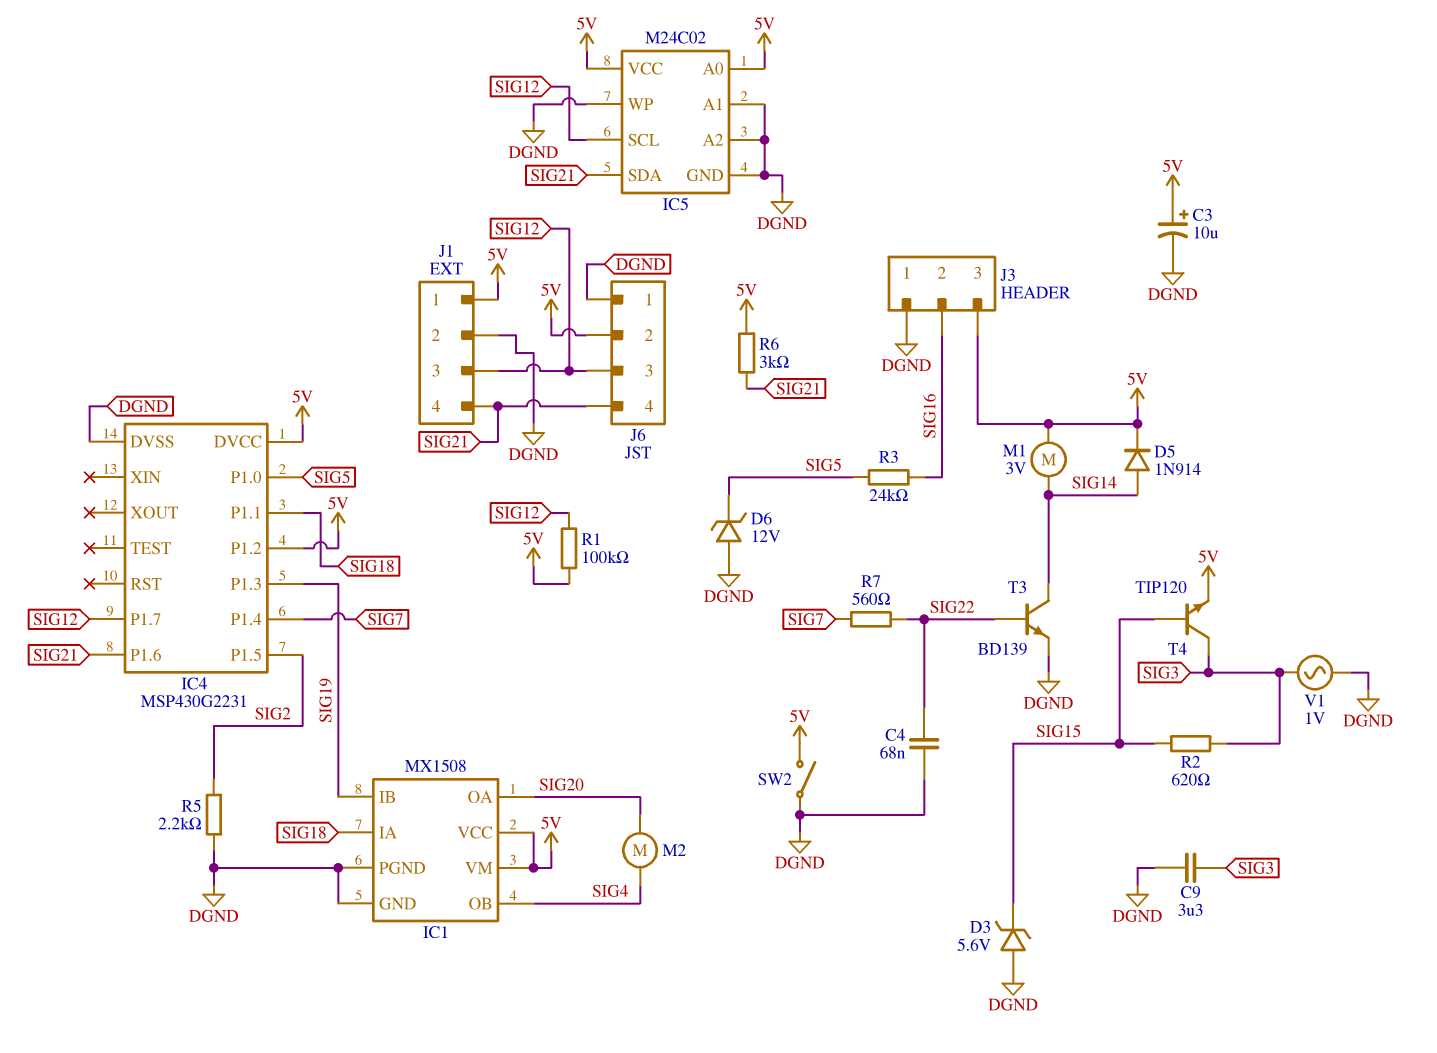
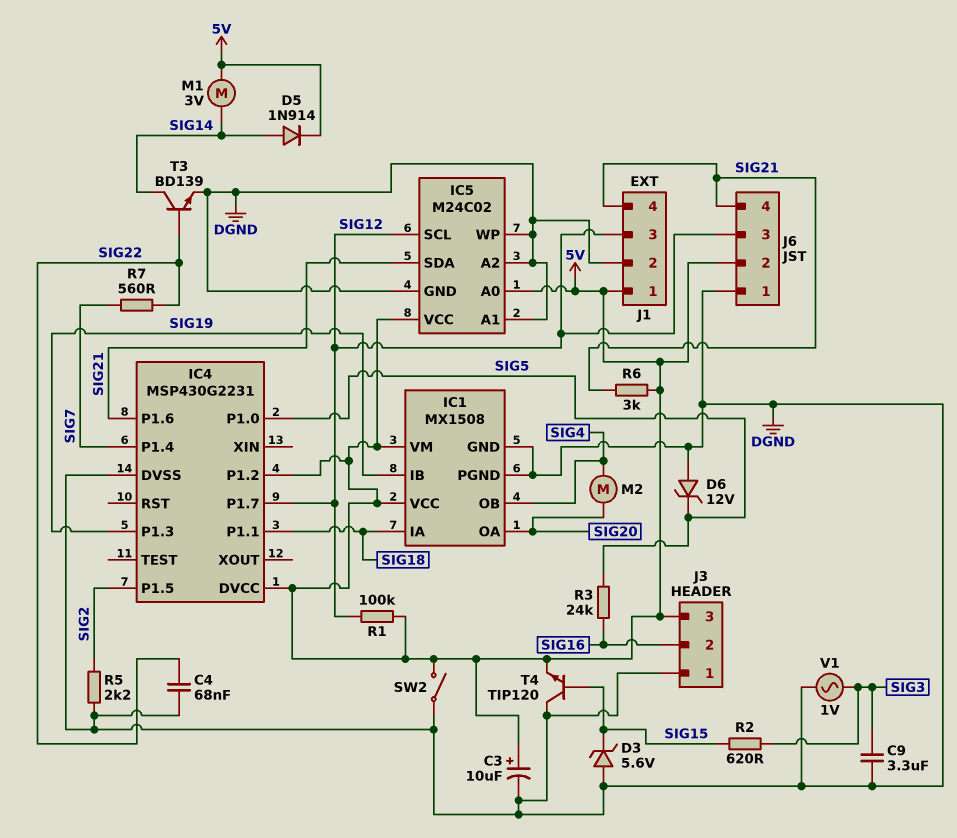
T4: NPN TIP120 (B SIG15, C SIG3, E 5V) -> NPN TIP120 (B SIG15, C DGND, E 5V)

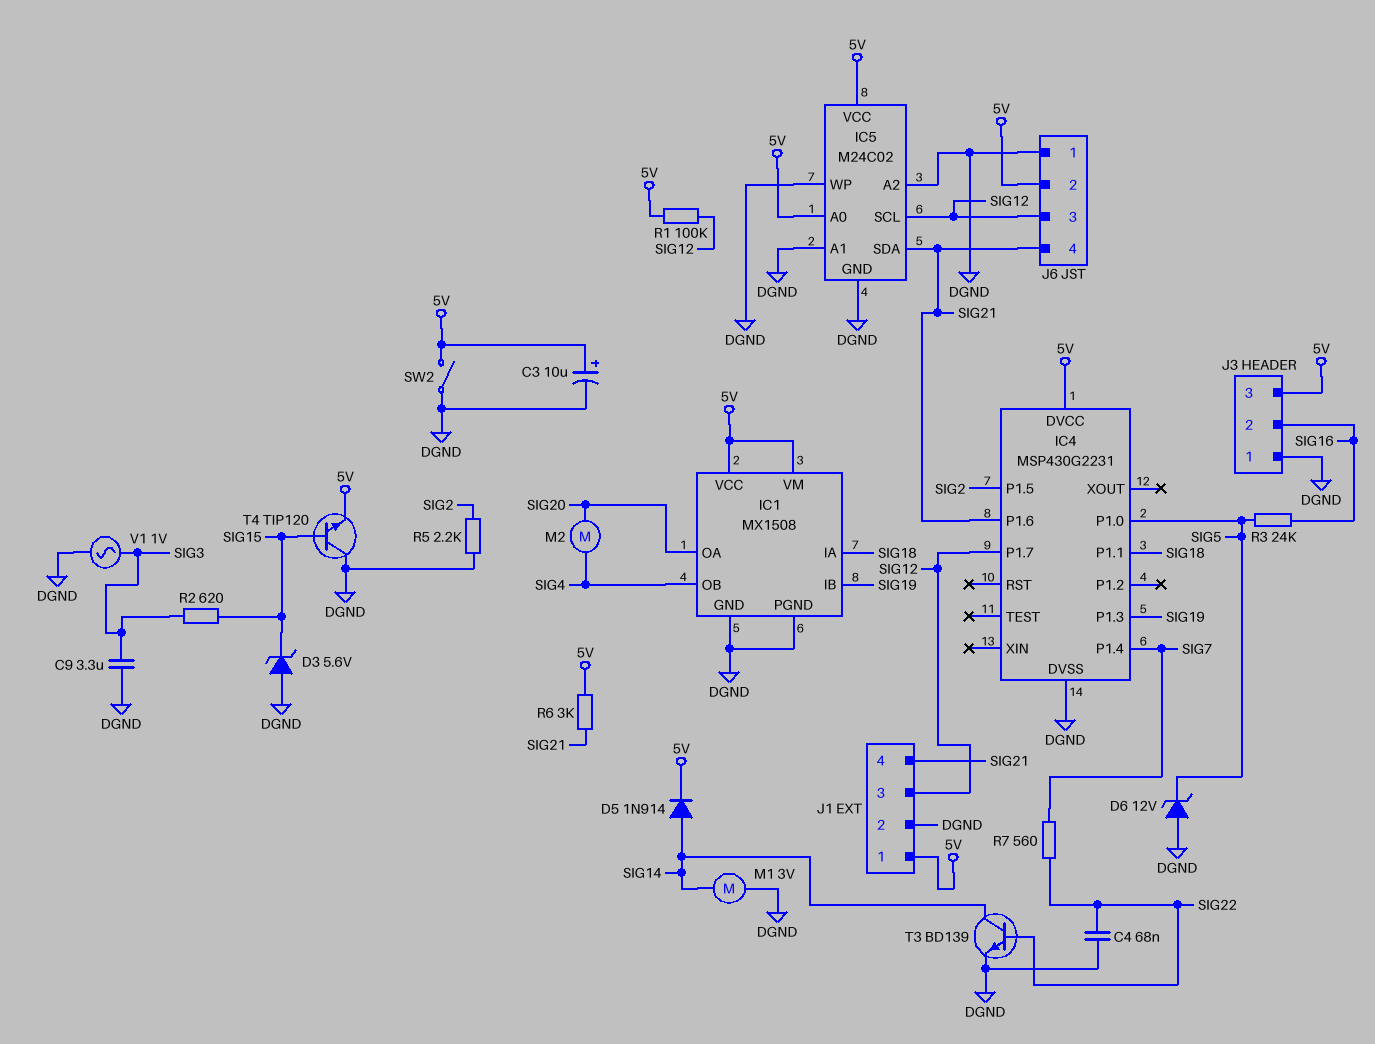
IC4 pin P1.2: 5V -> none
M1: motor 3V (5V, SIG14) -> motor 3V (DGND, SIG14)

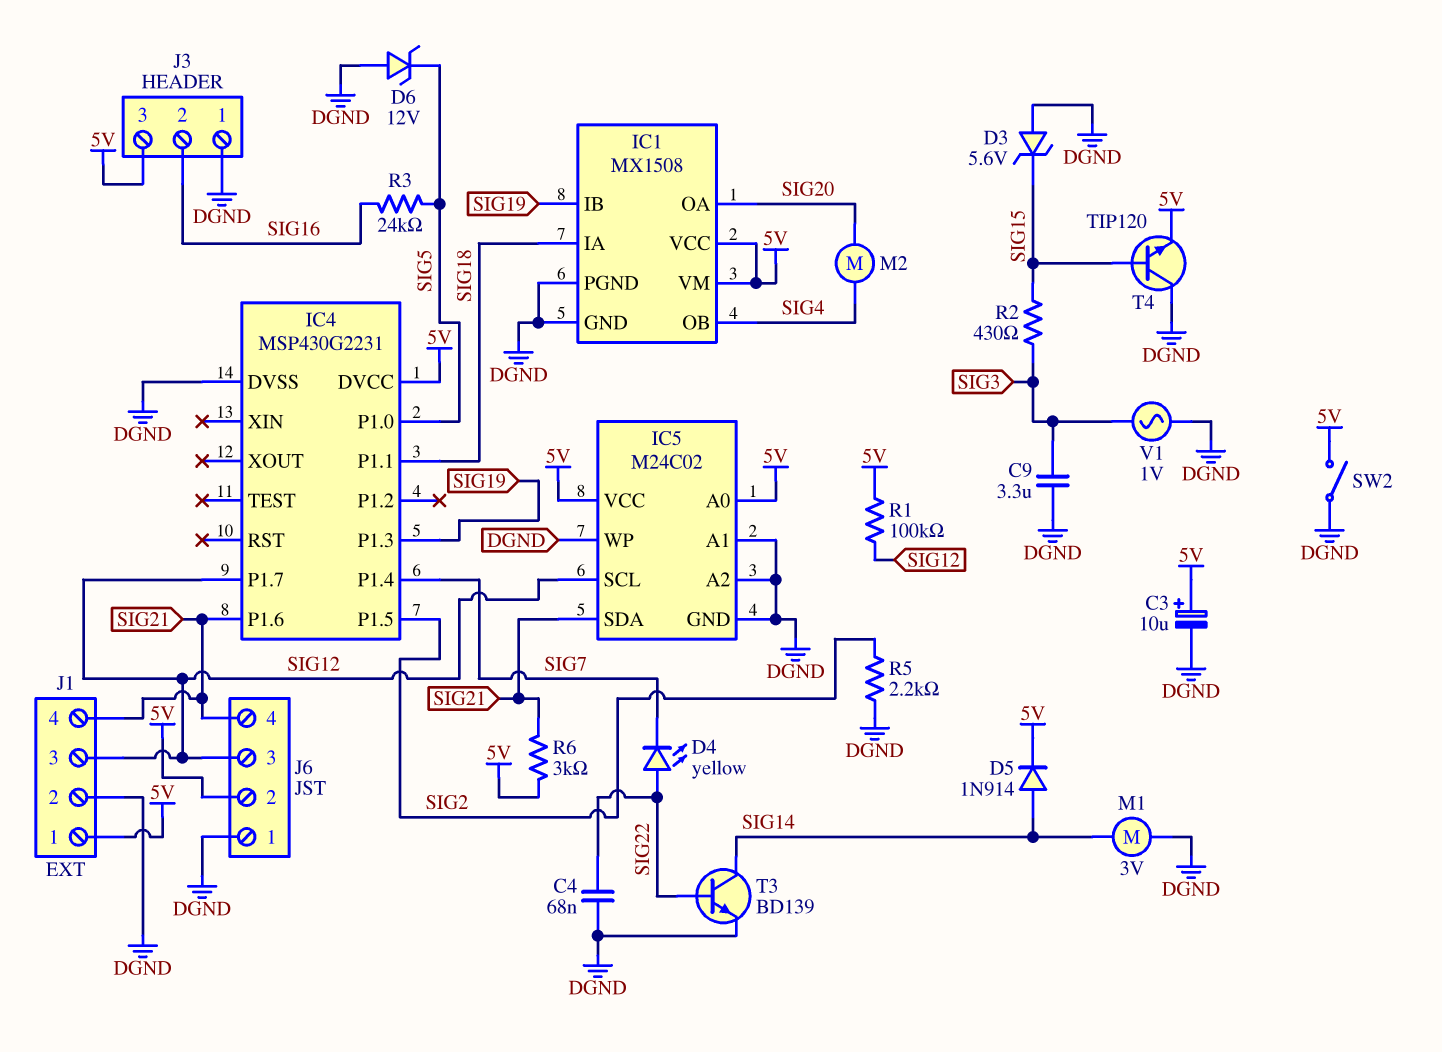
D4: none -> LED yellow (A SIG22, K SIG7)
R2: 620 (SIG3, SIG15) -> 430 (SIG3, SIG15)
R7: 560 (SIG7, SIG22) -> none

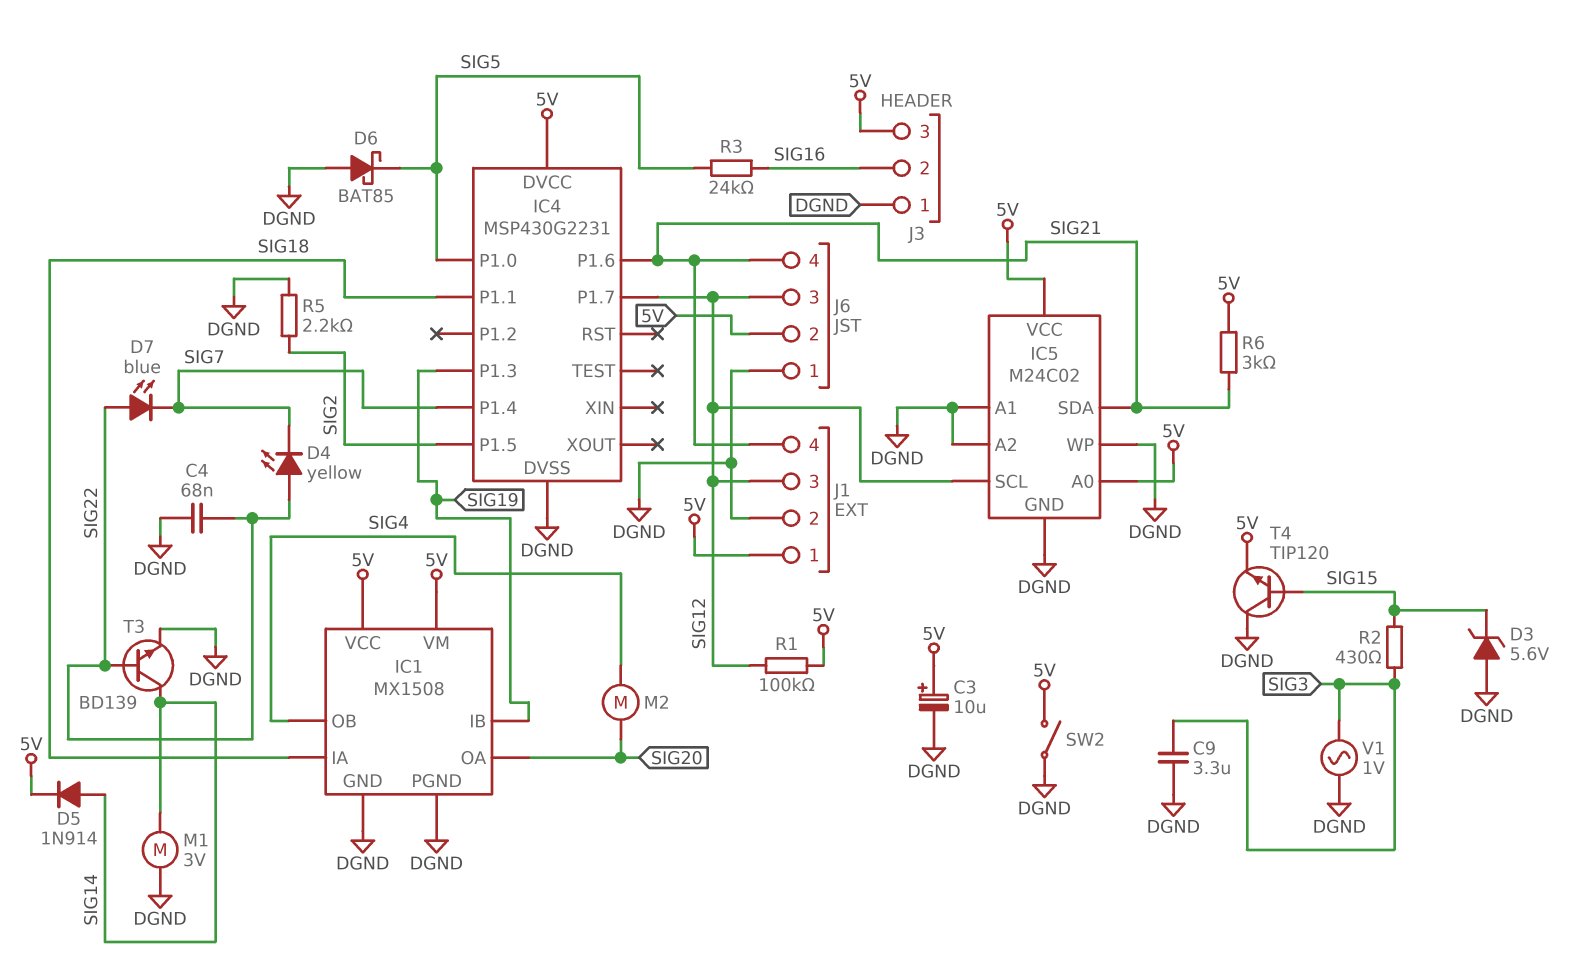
D6: zener 12V (A DGND, K SIG5) -> schottky BAT85 (A DGND, K SIG5)
D7: none -> LED blue (A SIG22, K SIG7)

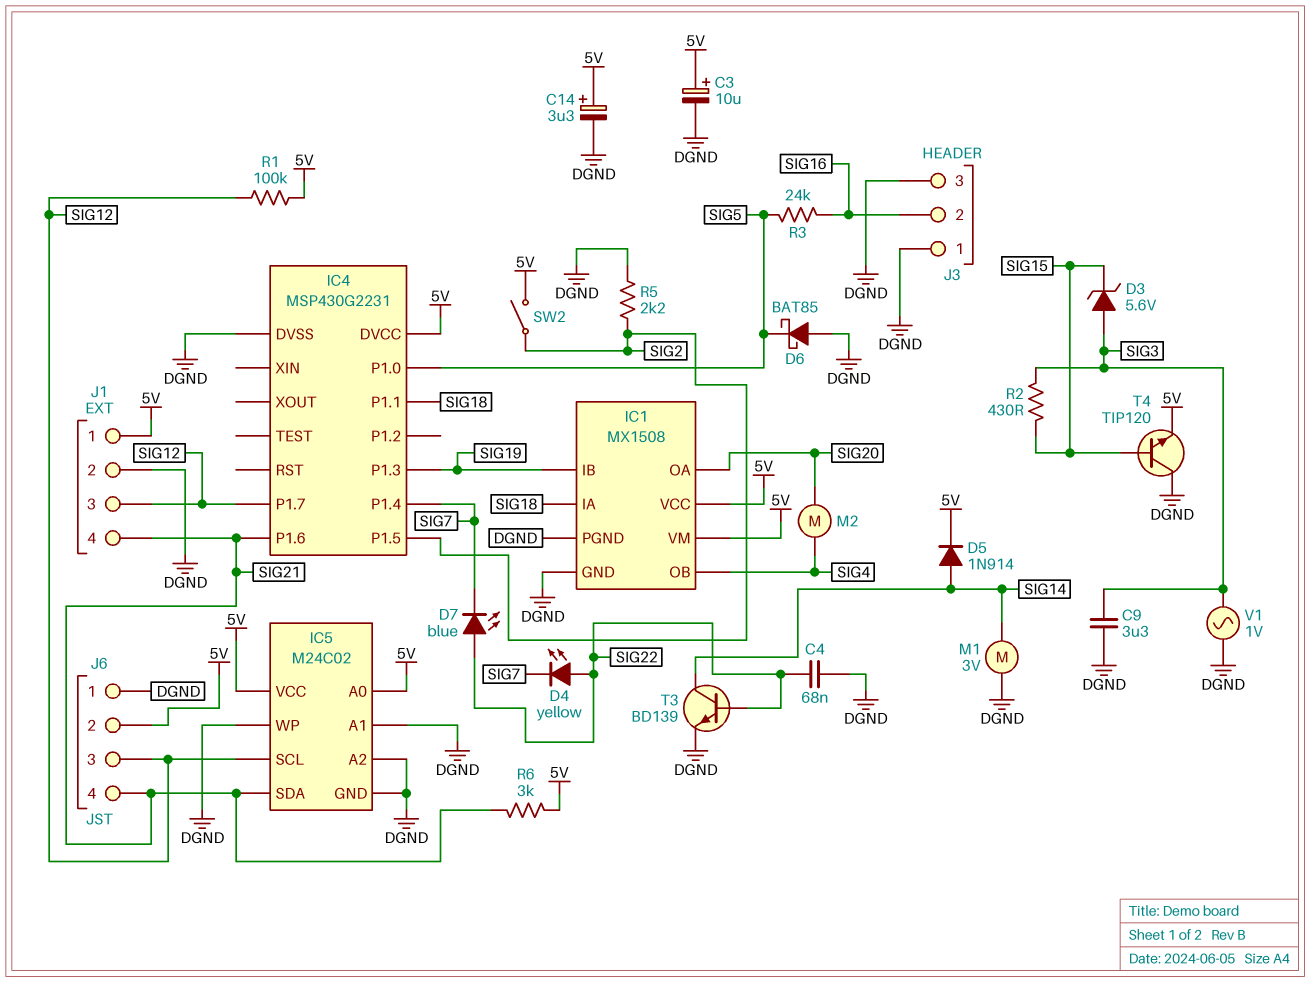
C14: none -> 3.3uF (plus 5V, minus DGND)
D3: zener 5.6V (A DGND, K SIG15) -> zener 5.6V (A SIG3, K SIG15)
J3 pin 3: 5V -> DGND
SW2: switch (5V, DGND) -> switch (5V, SIG2)

